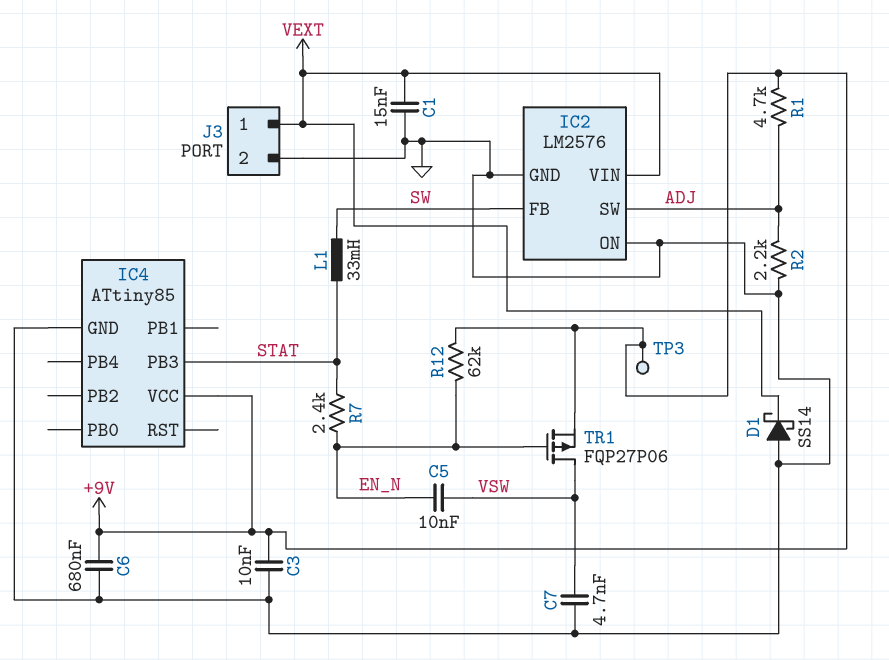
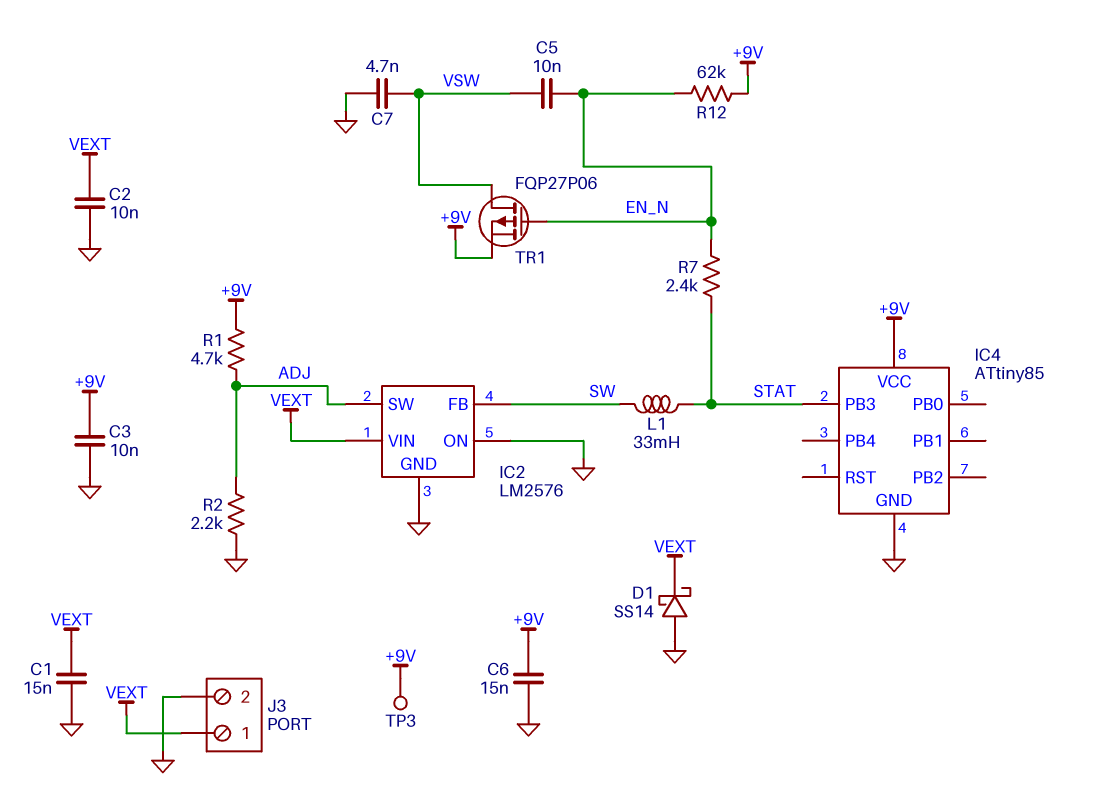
C2: none -> 10nF (GND, VEXT)
C6: 680nF (+9V, GND) -> 15nF (+9V, GND)

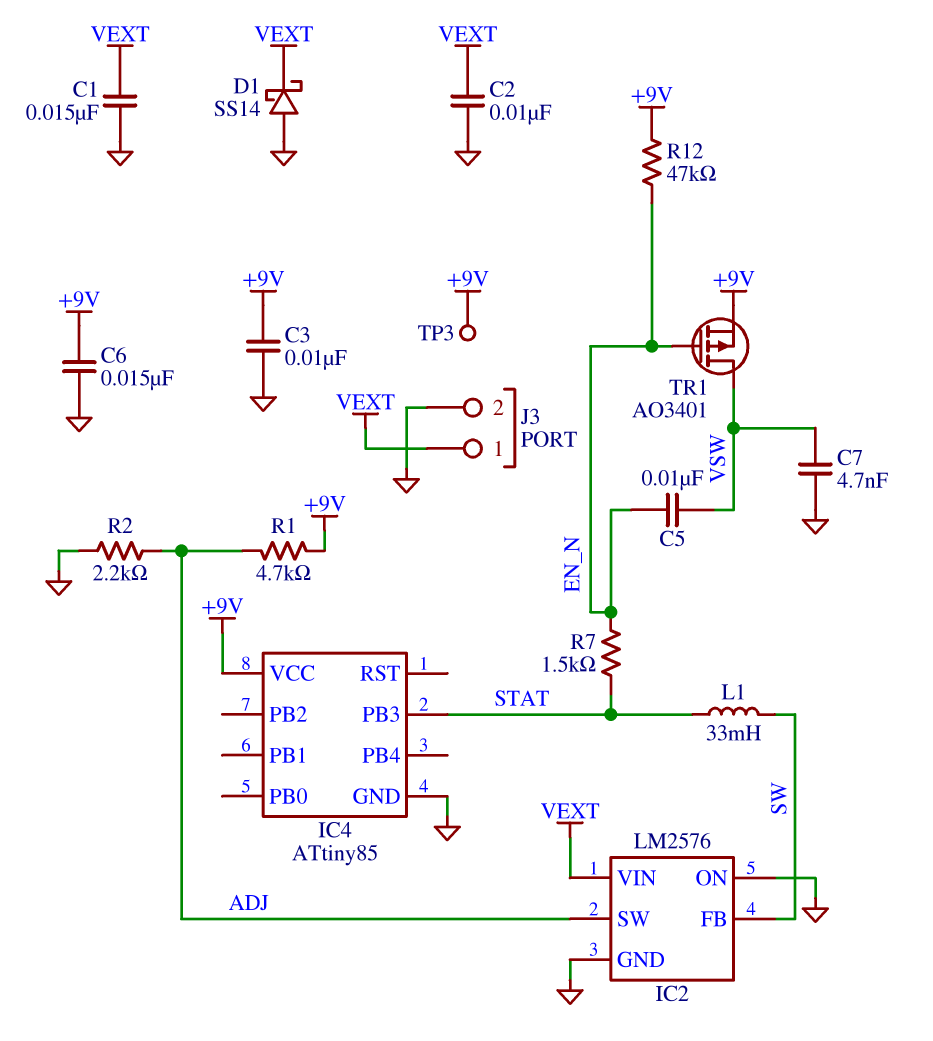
R7: 2.4k (EN_N, STAT) -> 1.5k (EN_N, STAT)
R12: 62k (+9V, EN_N) -> 47k (+9V, EN_N)
TR1: PMOS FQP27P06 (G EN_N, D VSW, S +9V) -> PMOS AO3401 (G EN_N, D VSW, S +9V)

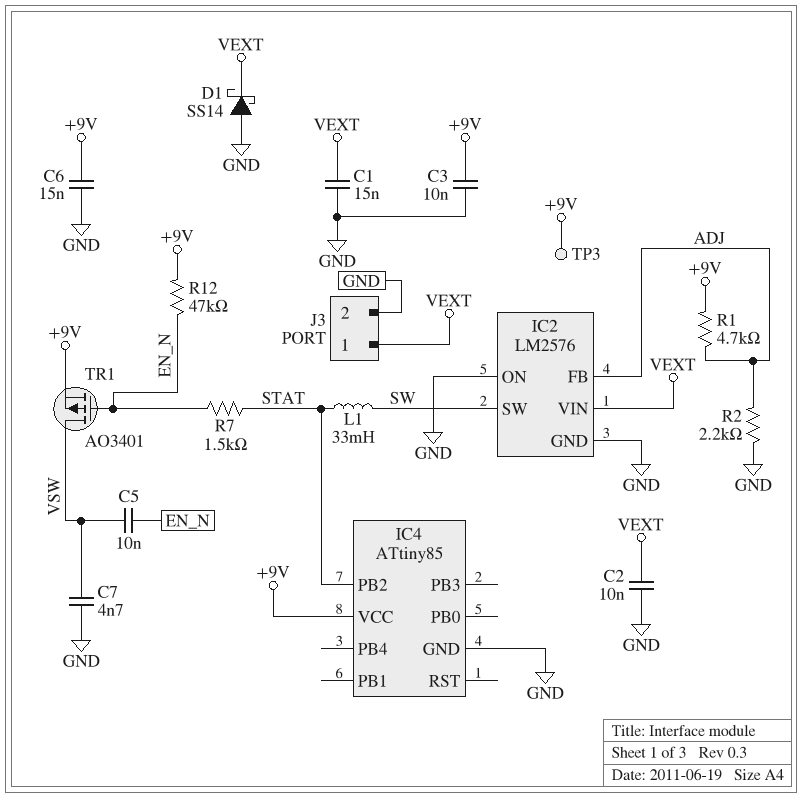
IC2 pin FB: SW -> ADJ
IC2 pin SW: ADJ -> SW
IC4 pin PB2: none -> STAT
IC4 pin PB3: STAT -> none

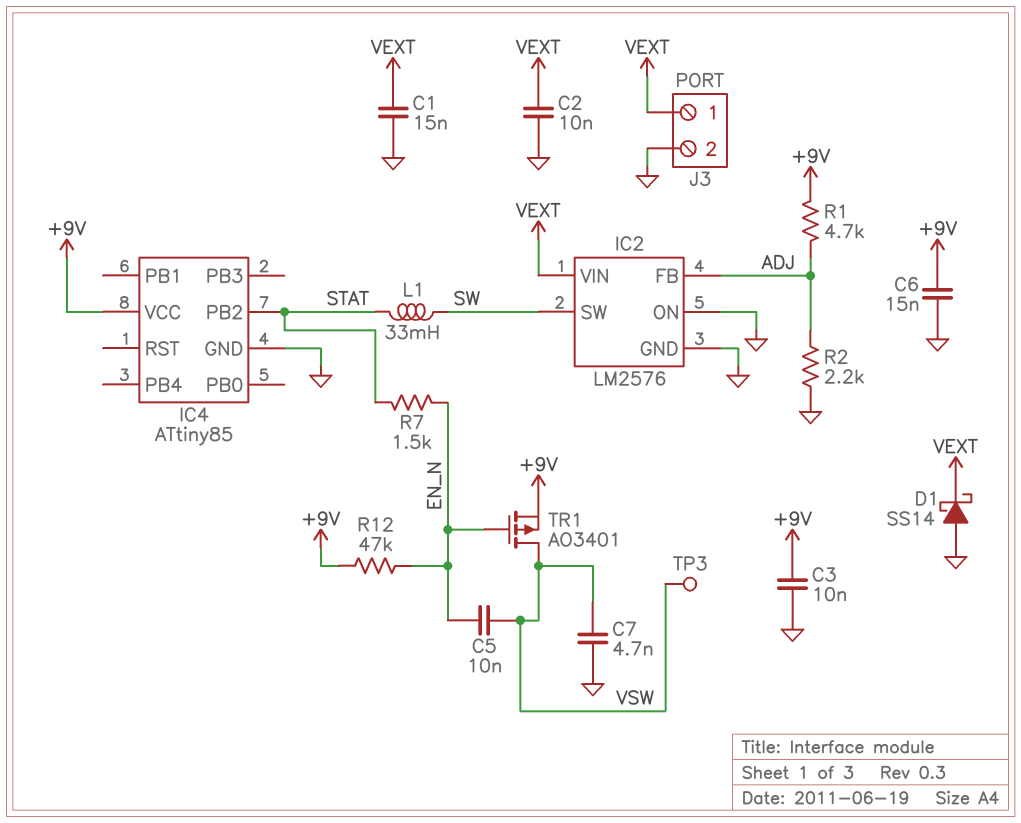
TP3: test point (+9V) -> test point (VSW)

